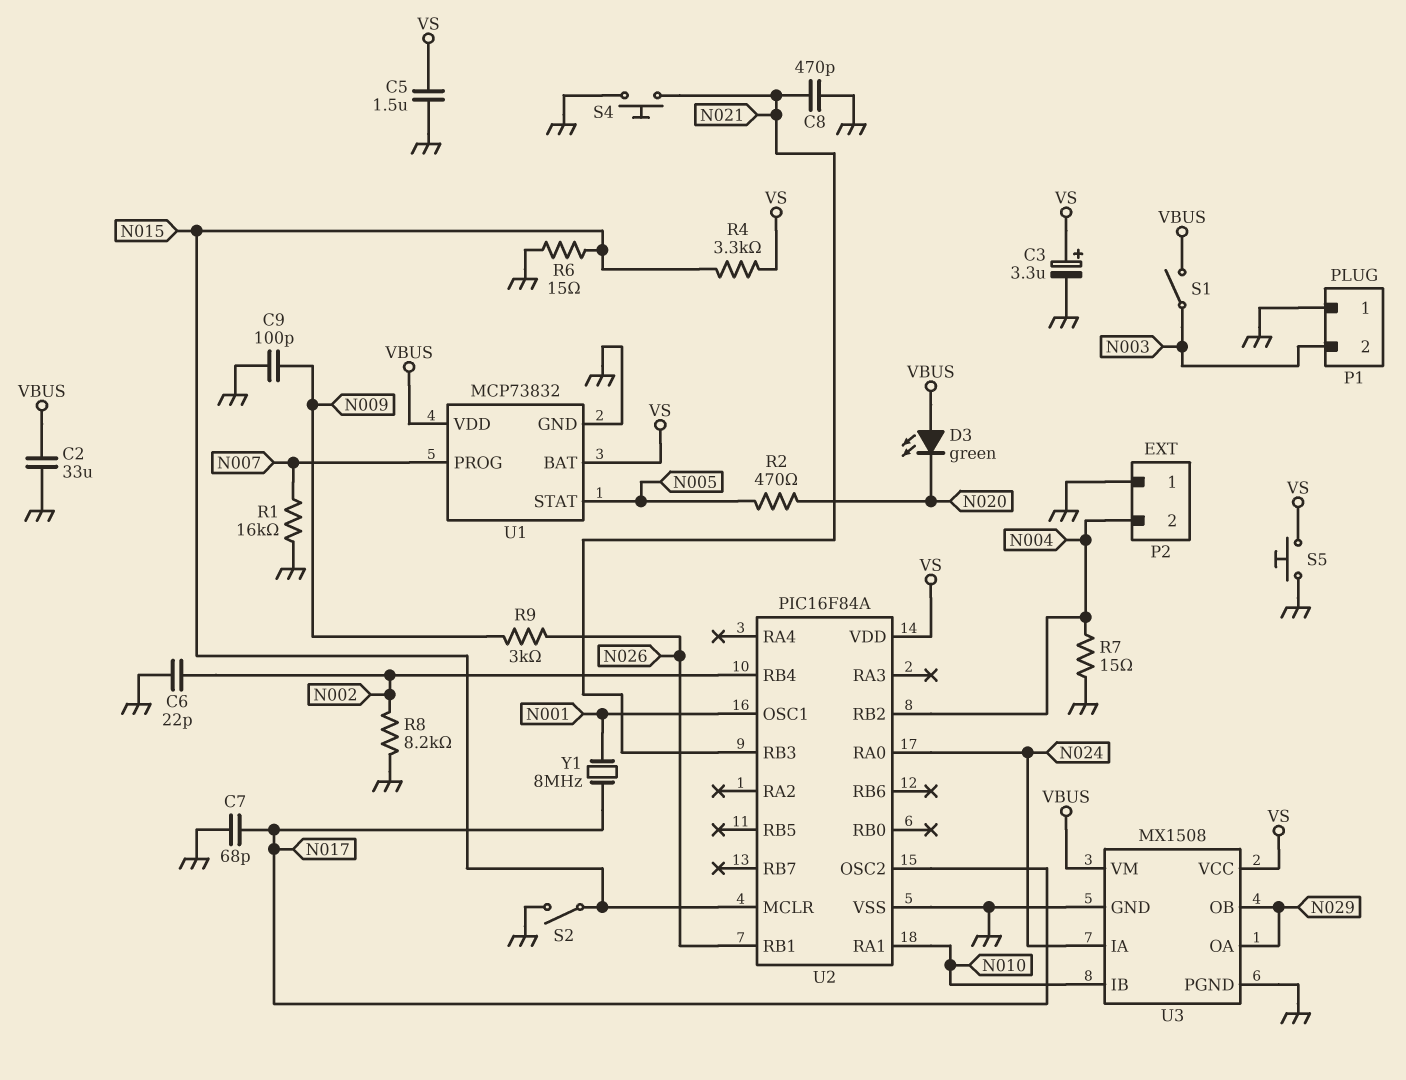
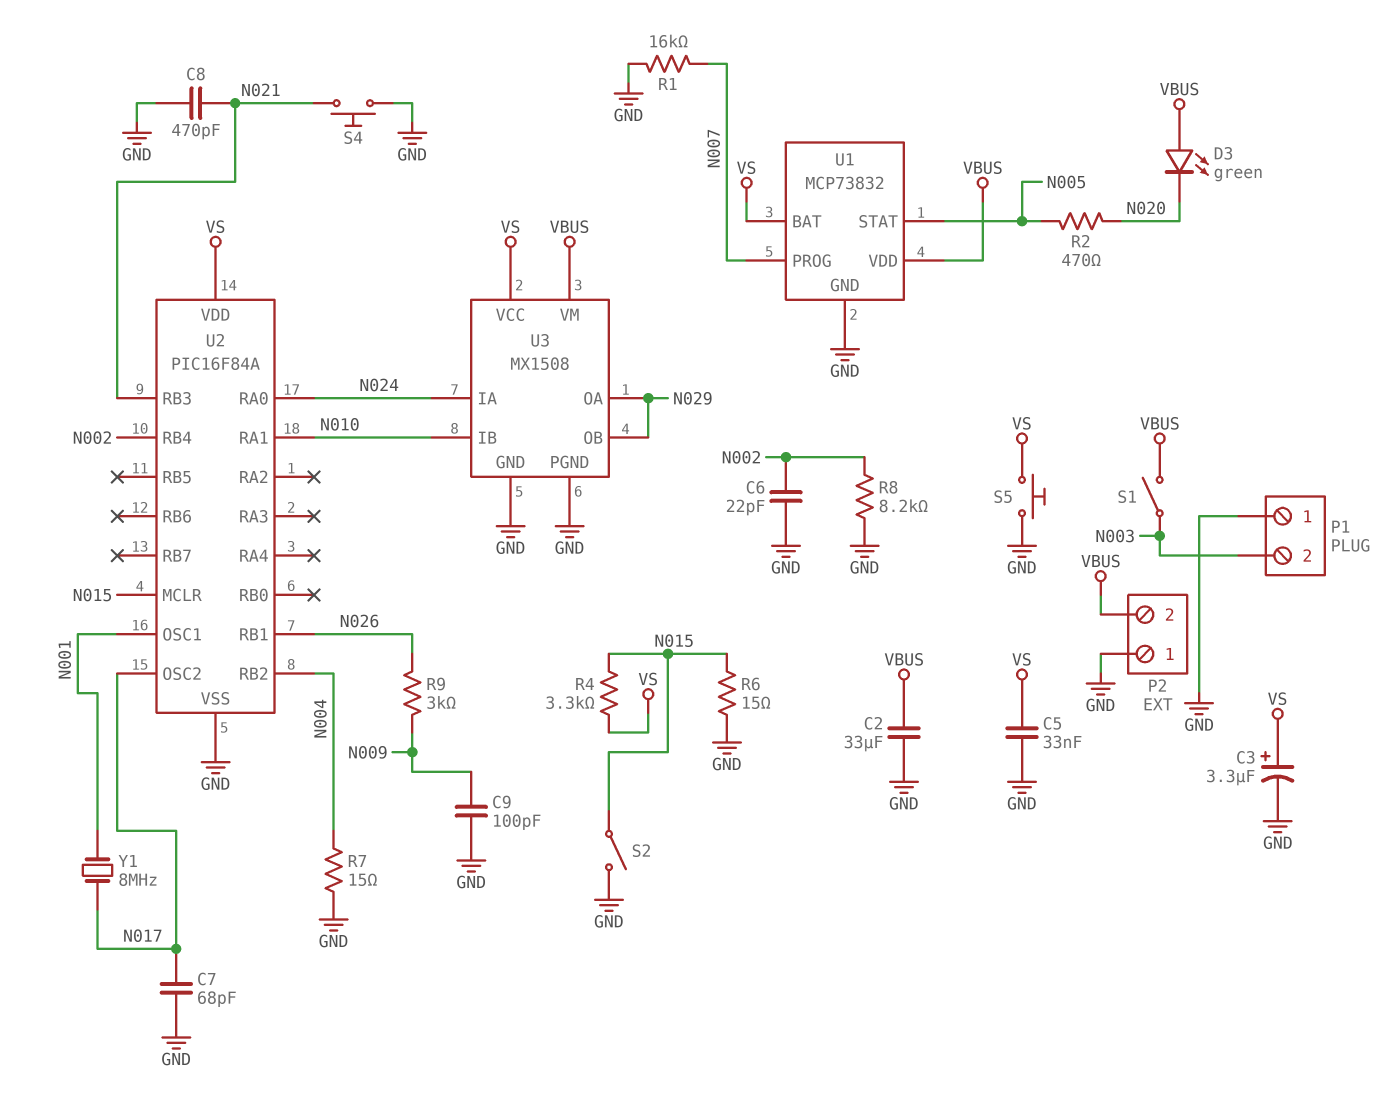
C5: 1.5uF (GND, VS) -> 33nF (GND, VS)
P2 pin 2: N004 -> VBUS

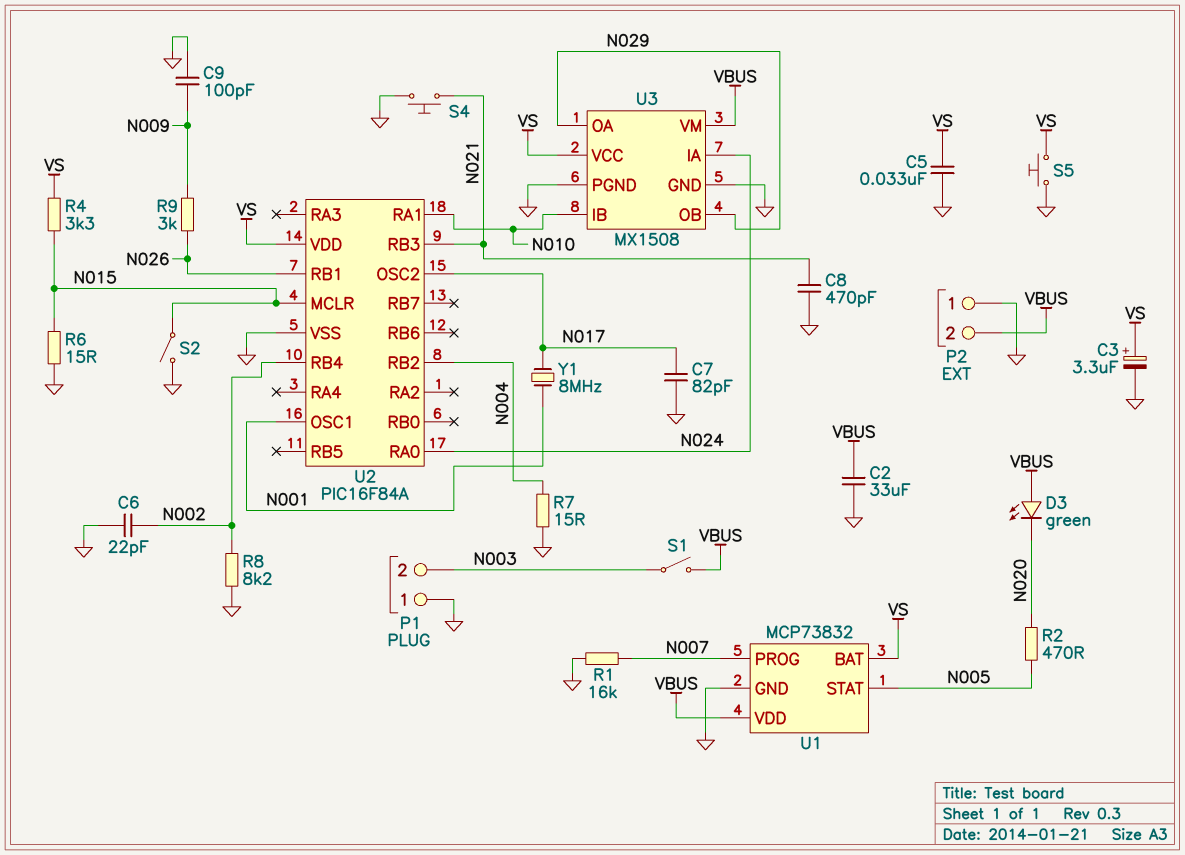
C7: 68pF (GND, N017) -> 82pF (GND, N017)

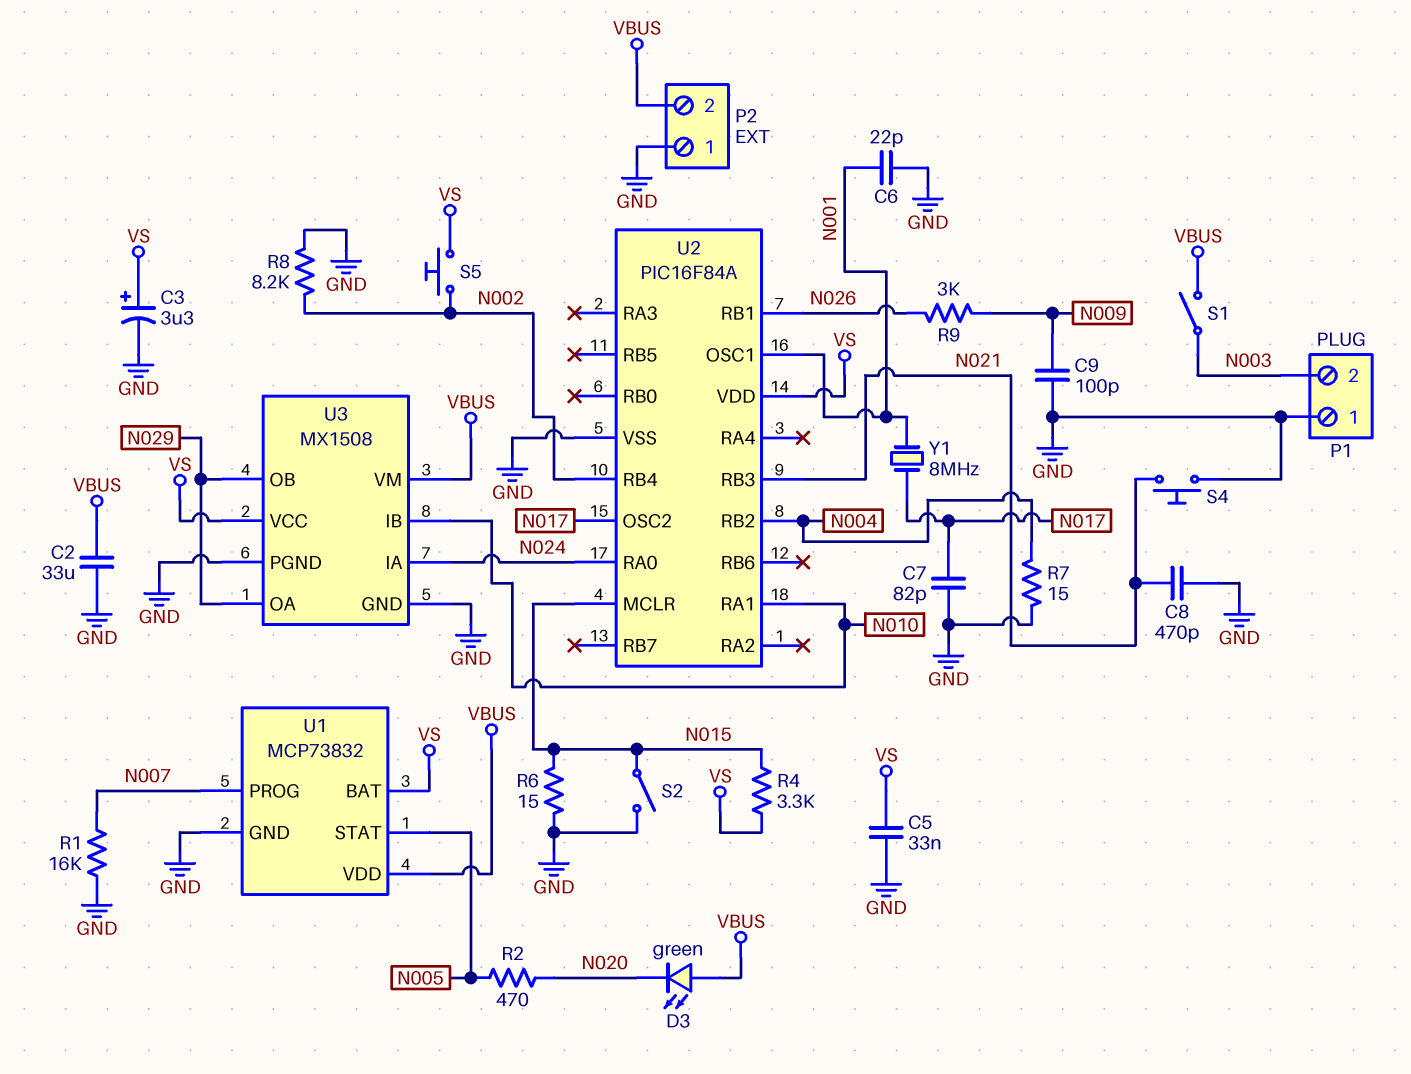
C6: 22pF (GND, N002) -> 22pF (GND, N001)
S5: button (GND, VS) -> button (N002, VS)

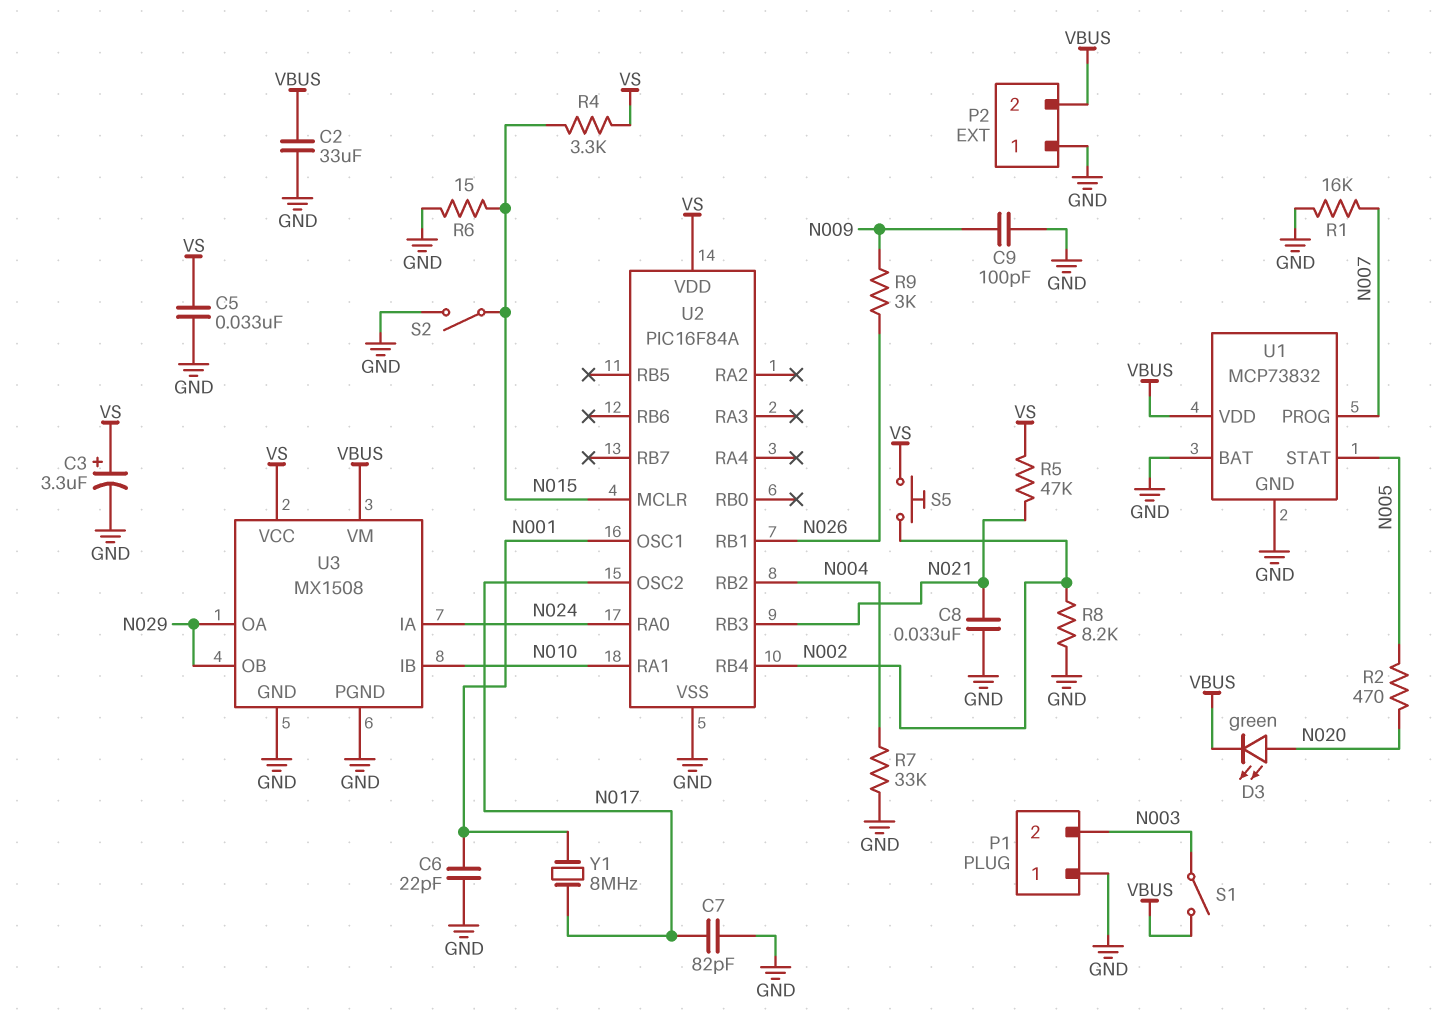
C8: 470pF (GND, N021) -> 33nF (GND, N021)
D3: LED green (A VBUS, K N020) -> LED green (A N020, K VBUS)
R5: none -> 47k (N021, VS)
R7: 15 (GND, N004) -> 33k (GND, N004)
S4: button (GND, N021) -> none
U1 pin BAT: VS -> GND

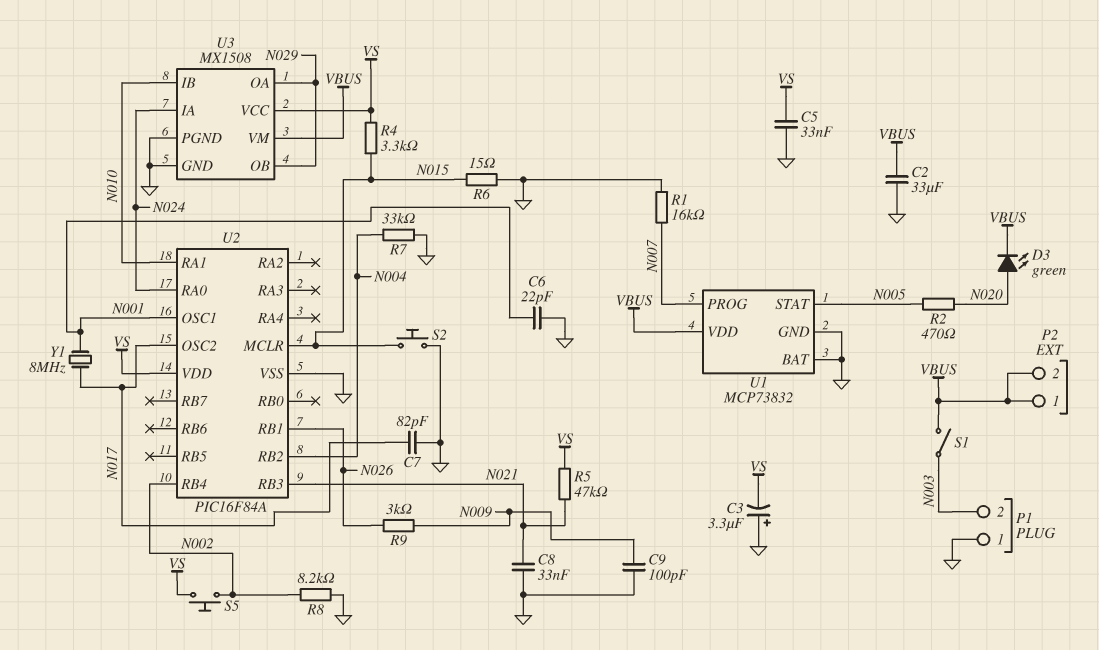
C3: 3.3uF (plus VS, minus GND) -> 3.3uF (plus GND, minus VS)
P2 pin 1: GND -> VBUS
S2: switch (GND, N015) -> button (GND, N015)

